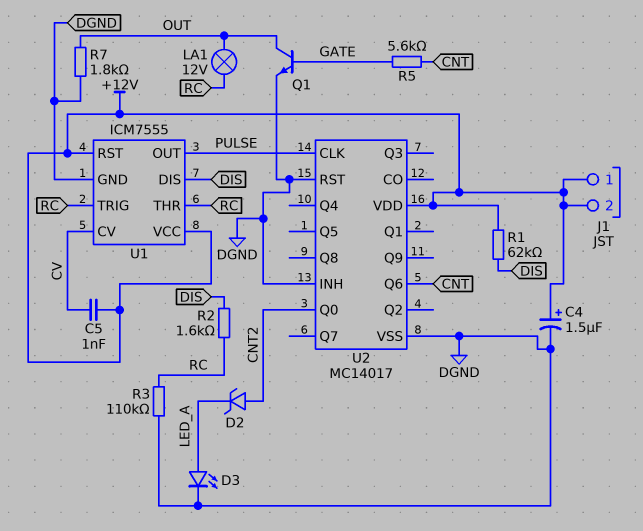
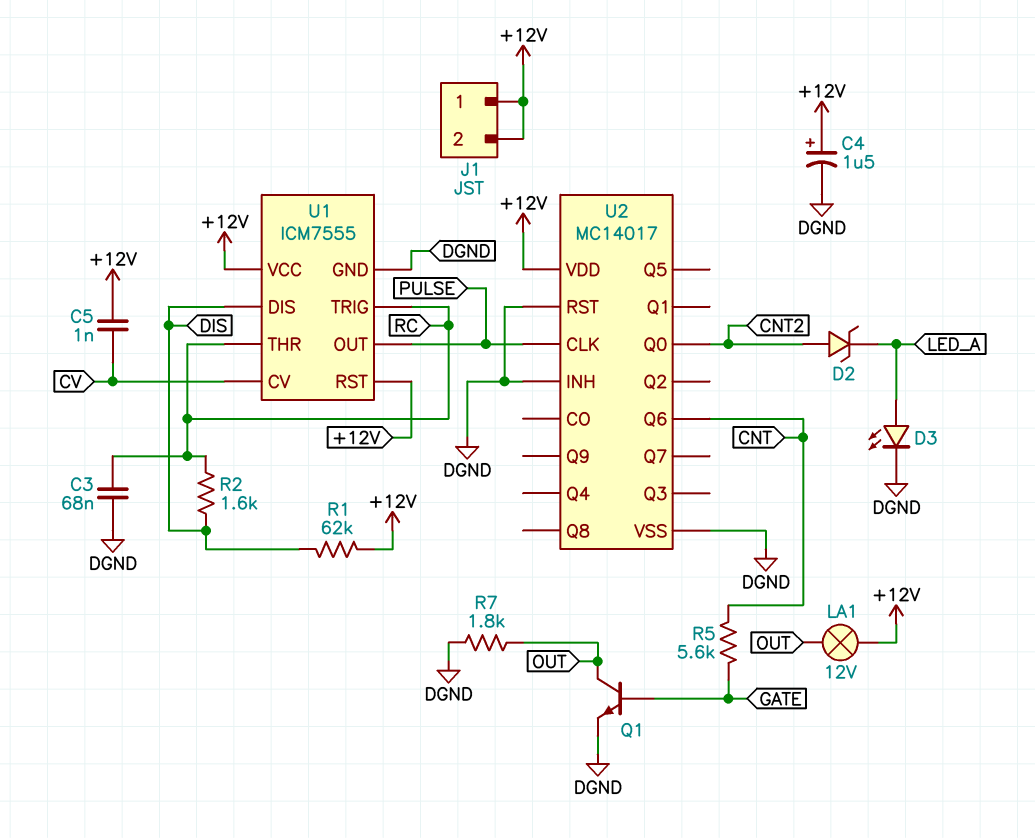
C3: none -> 68nF (DGND, RC)
LA1: lamp 12V (OUT, RC) -> lamp 12V (+12V, OUT)
R3: 110k (DGND, RC) -> none

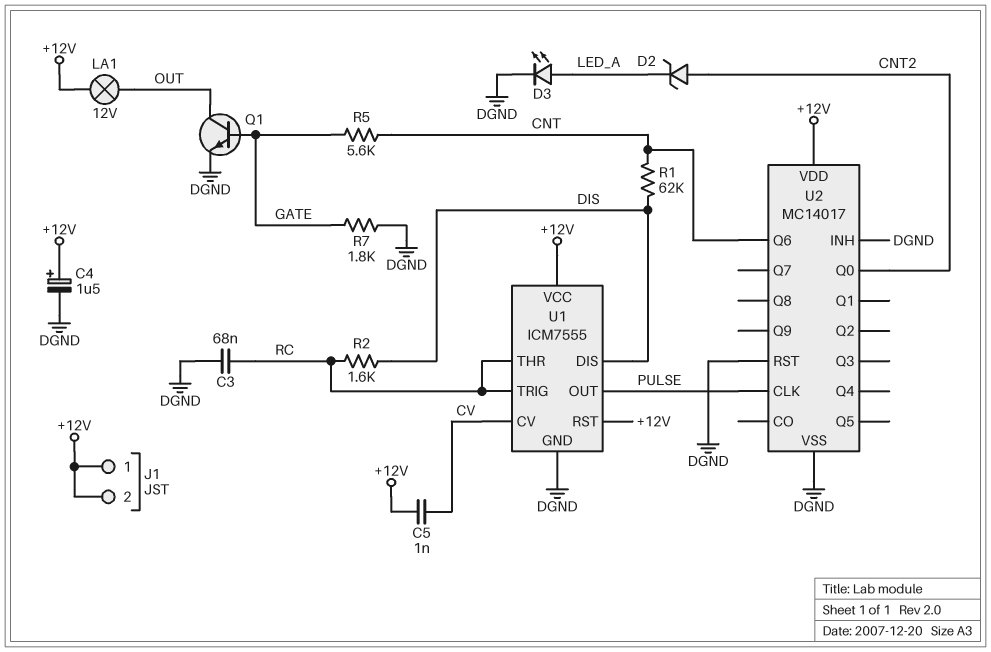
R1: 62k (+12V, DIS) -> 62k (CNT, DIS)
R7: 1.8k (DGND, OUT) -> 1.8k (DGND, GATE)

